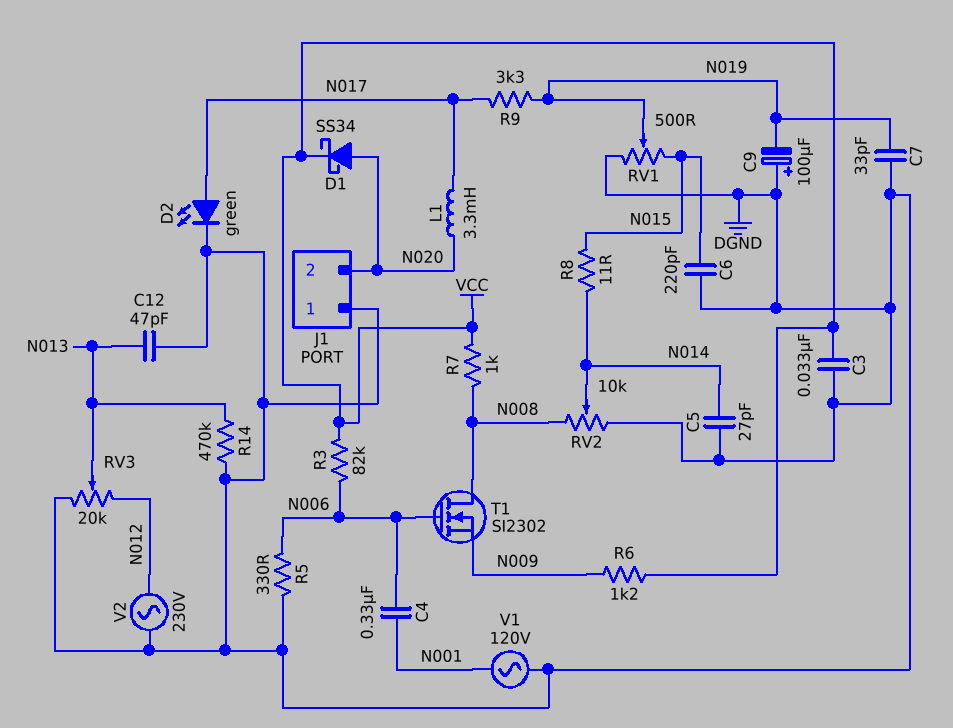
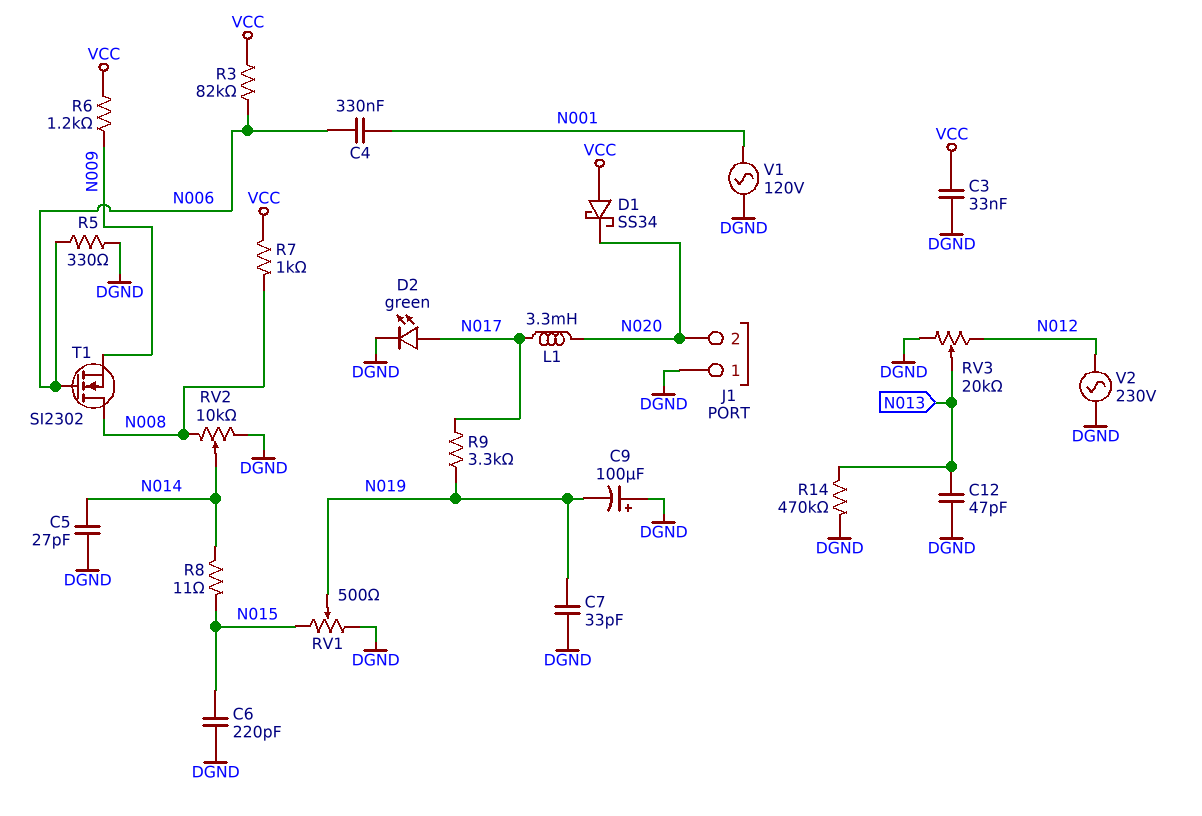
D1: schottky SS34 (A N020, K VCC) -> schottky SS34 (A VCC, K N020)

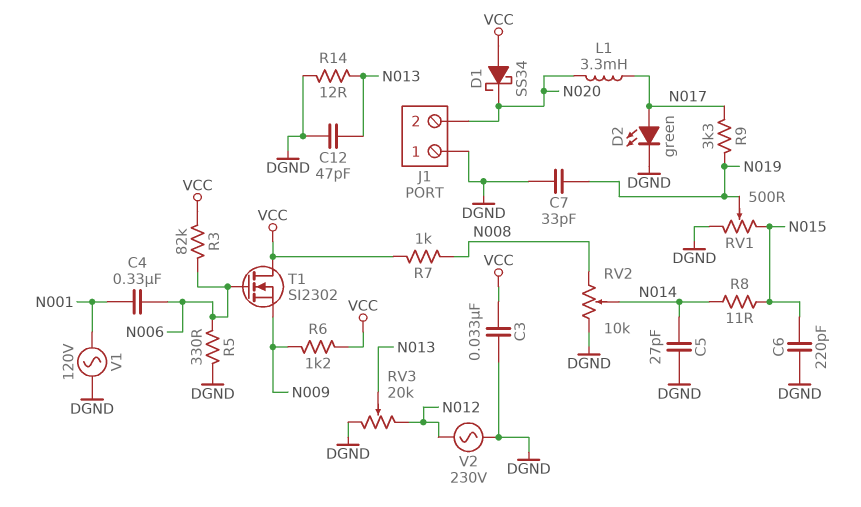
C9: 100uF (plus DGND, minus N019) -> none
R14: 470k (DGND, N013) -> 12 (DGND, N013)
T1: NMOS SI2302 (G N006, D N008, S N009) -> NMOS SI2302 (G N006, D VCC, S N009)

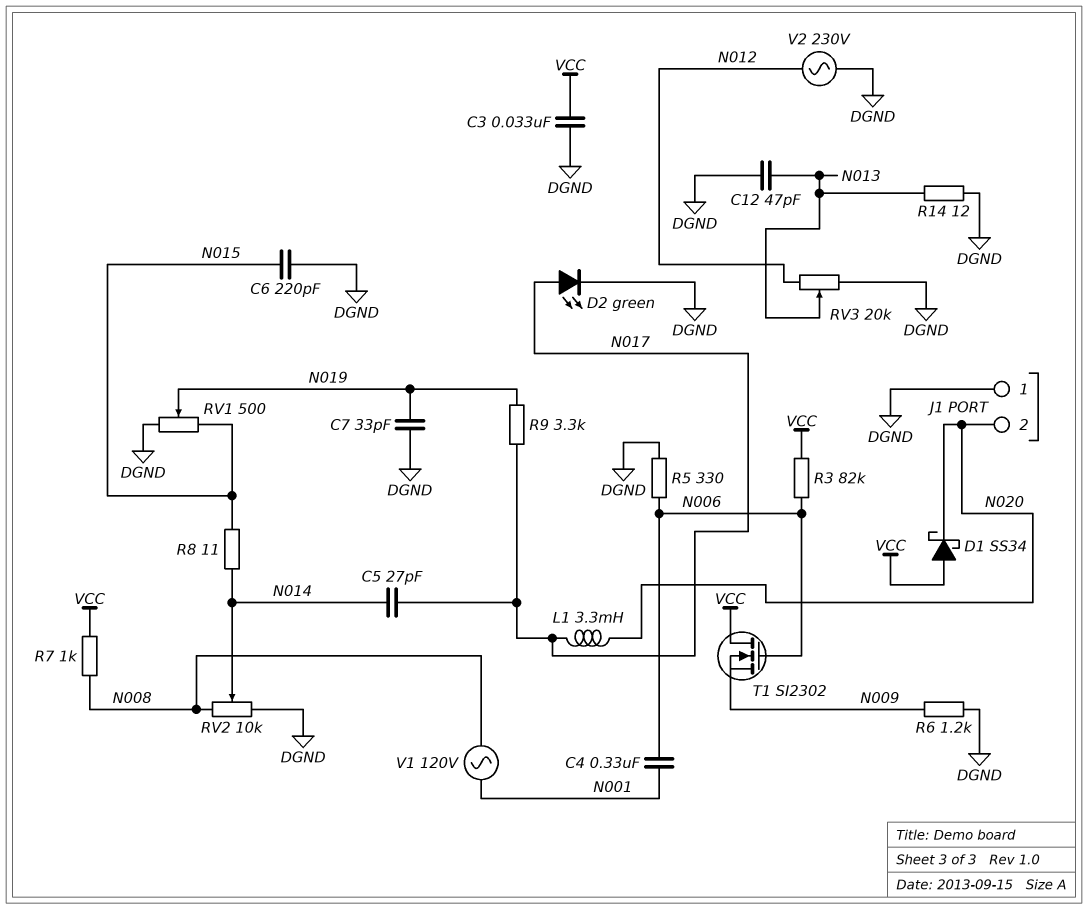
C5: 27pF (DGND, N014) -> 27pF (N014, N017)
R6: 1.2k (N009, VCC) -> 1.2k (DGND, N009)
V1: AC 120V (DGND, N001) -> AC 120V (N001, N008)

